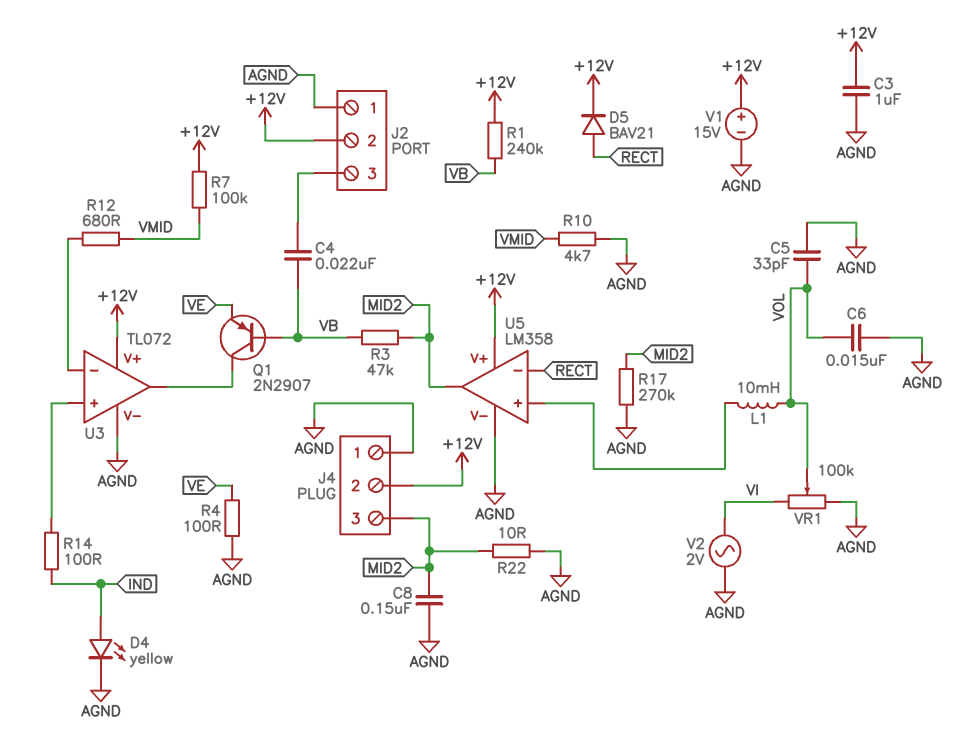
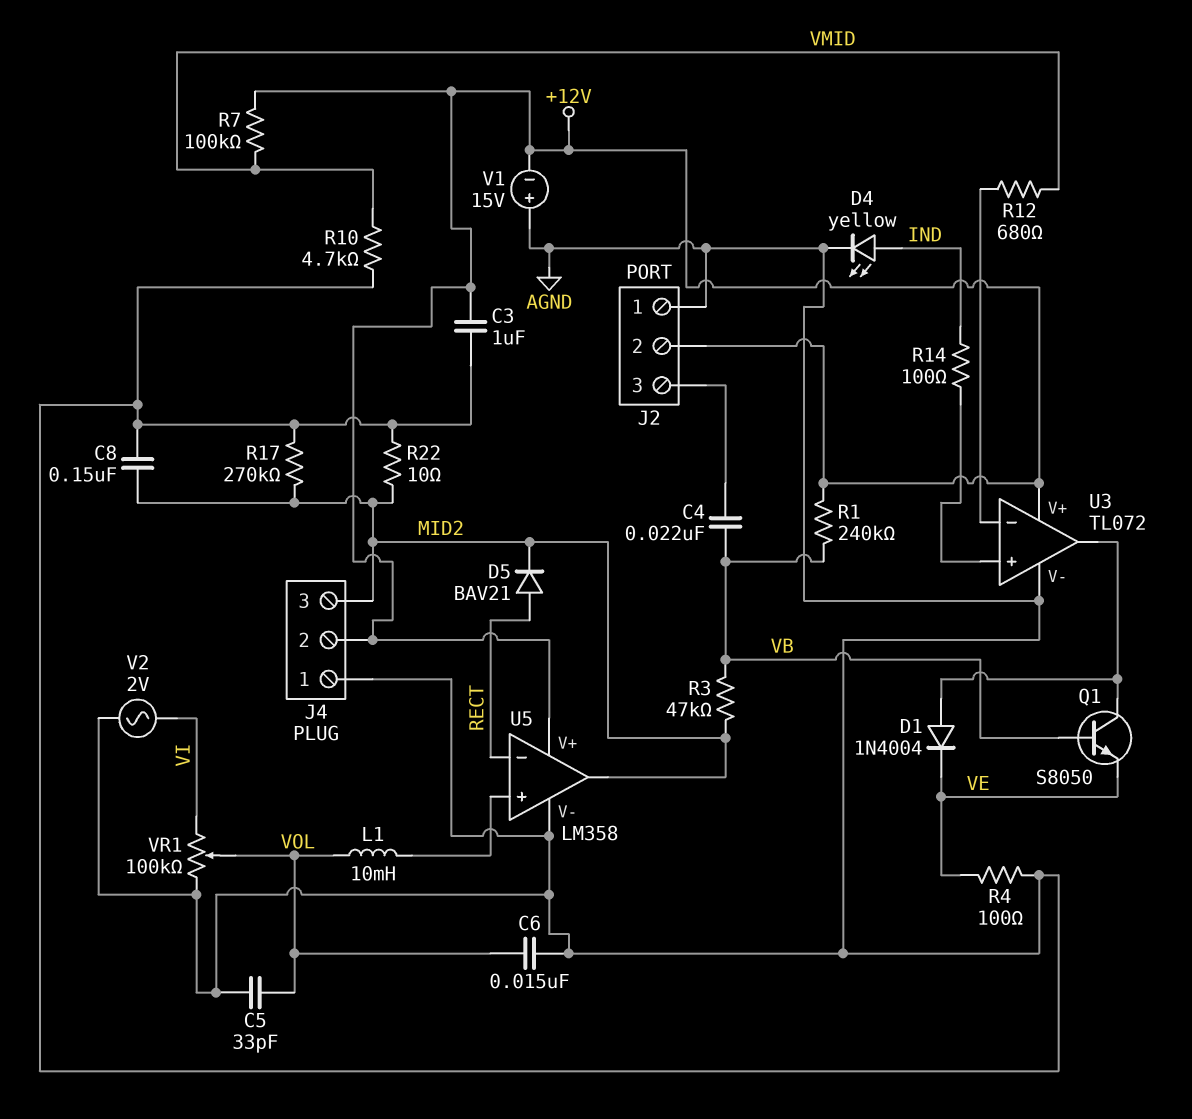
D1: none -> diode 1N4004 (A U3/out, K VE)
D5: diode BAV21 (A RECT, K +12V) -> diode BAV21 (A RECT, K MID2)
Q1: PNP 2N2907 (B VB, C U3/out, E VE) -> NPN S8050 (B VB, C U3/out, E VE)
V1: 15V (plus +12V, minus AGND) -> 15V (plus AGND, minus +12V)

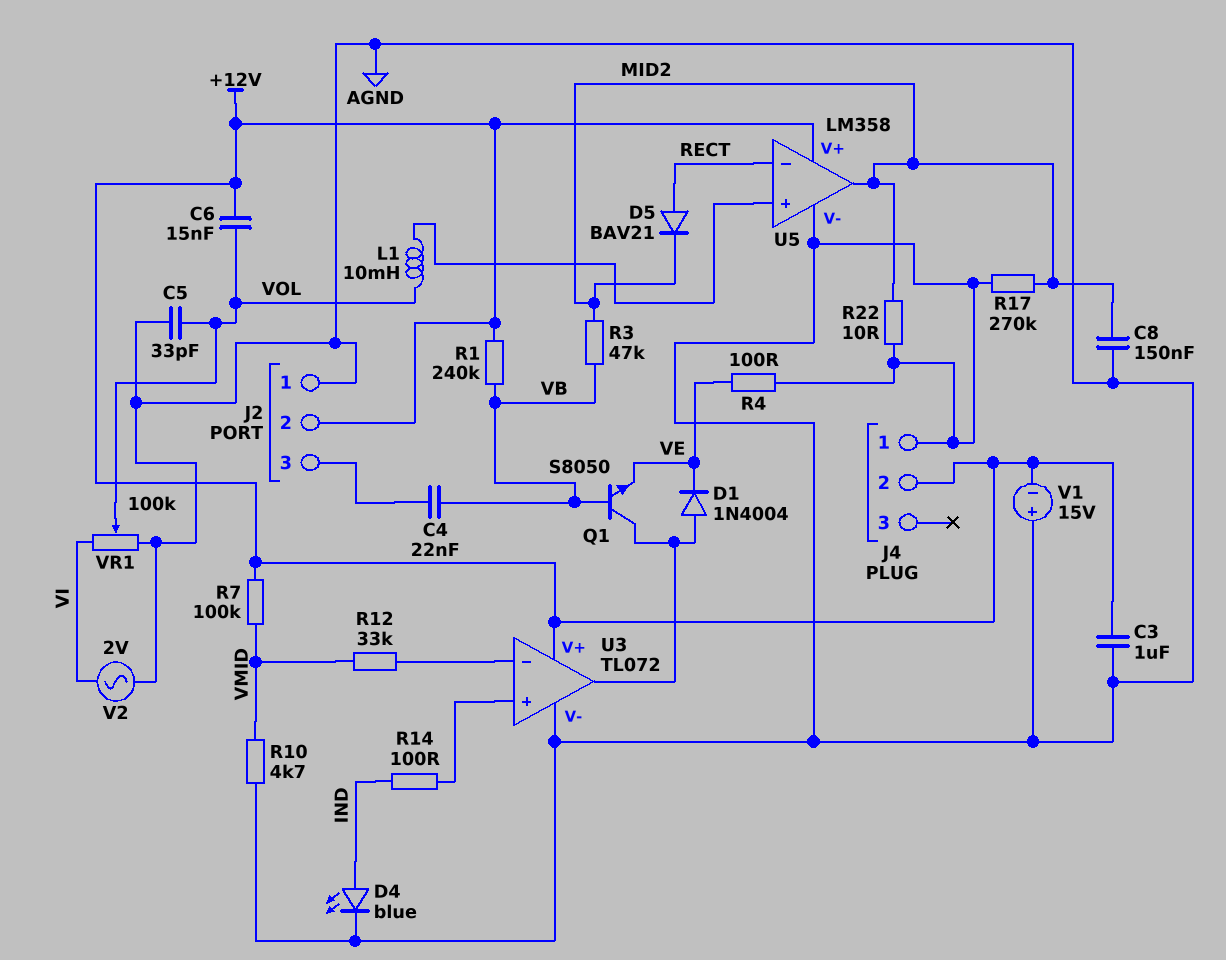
C6: 15nF (AGND, VOL) -> 15nF (+12V, VOL)
D4: LED yellow (A IND, K AGND) -> LED blue (A IND, K AGND)
J4 pin 3: MID2 -> none
R12: 680 (U3/in-, VMID) -> 33k (U3/in-, VMID)

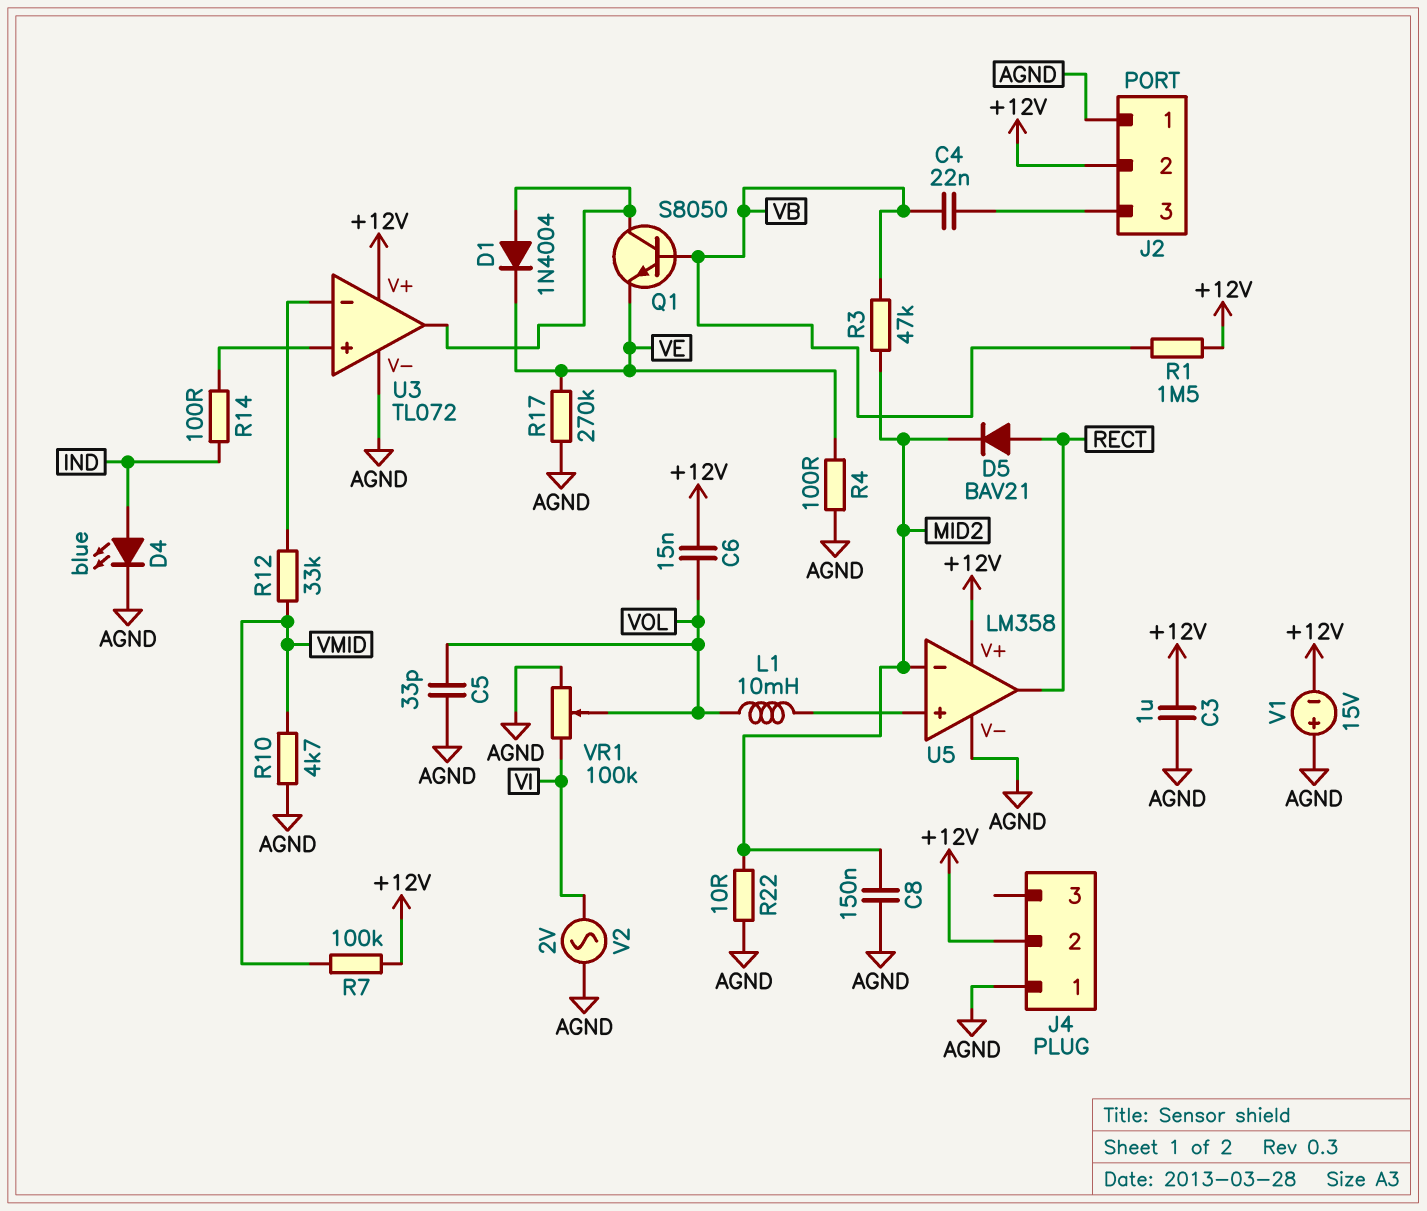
R1: 240k (+12V, VB) -> 1.5M (+12V, VB)
R17: 270k (AGND, MID2) -> 270k (AGND, VE)
U5 pin in-: RECT -> MID2
U5 pin out: MID2 -> RECT

